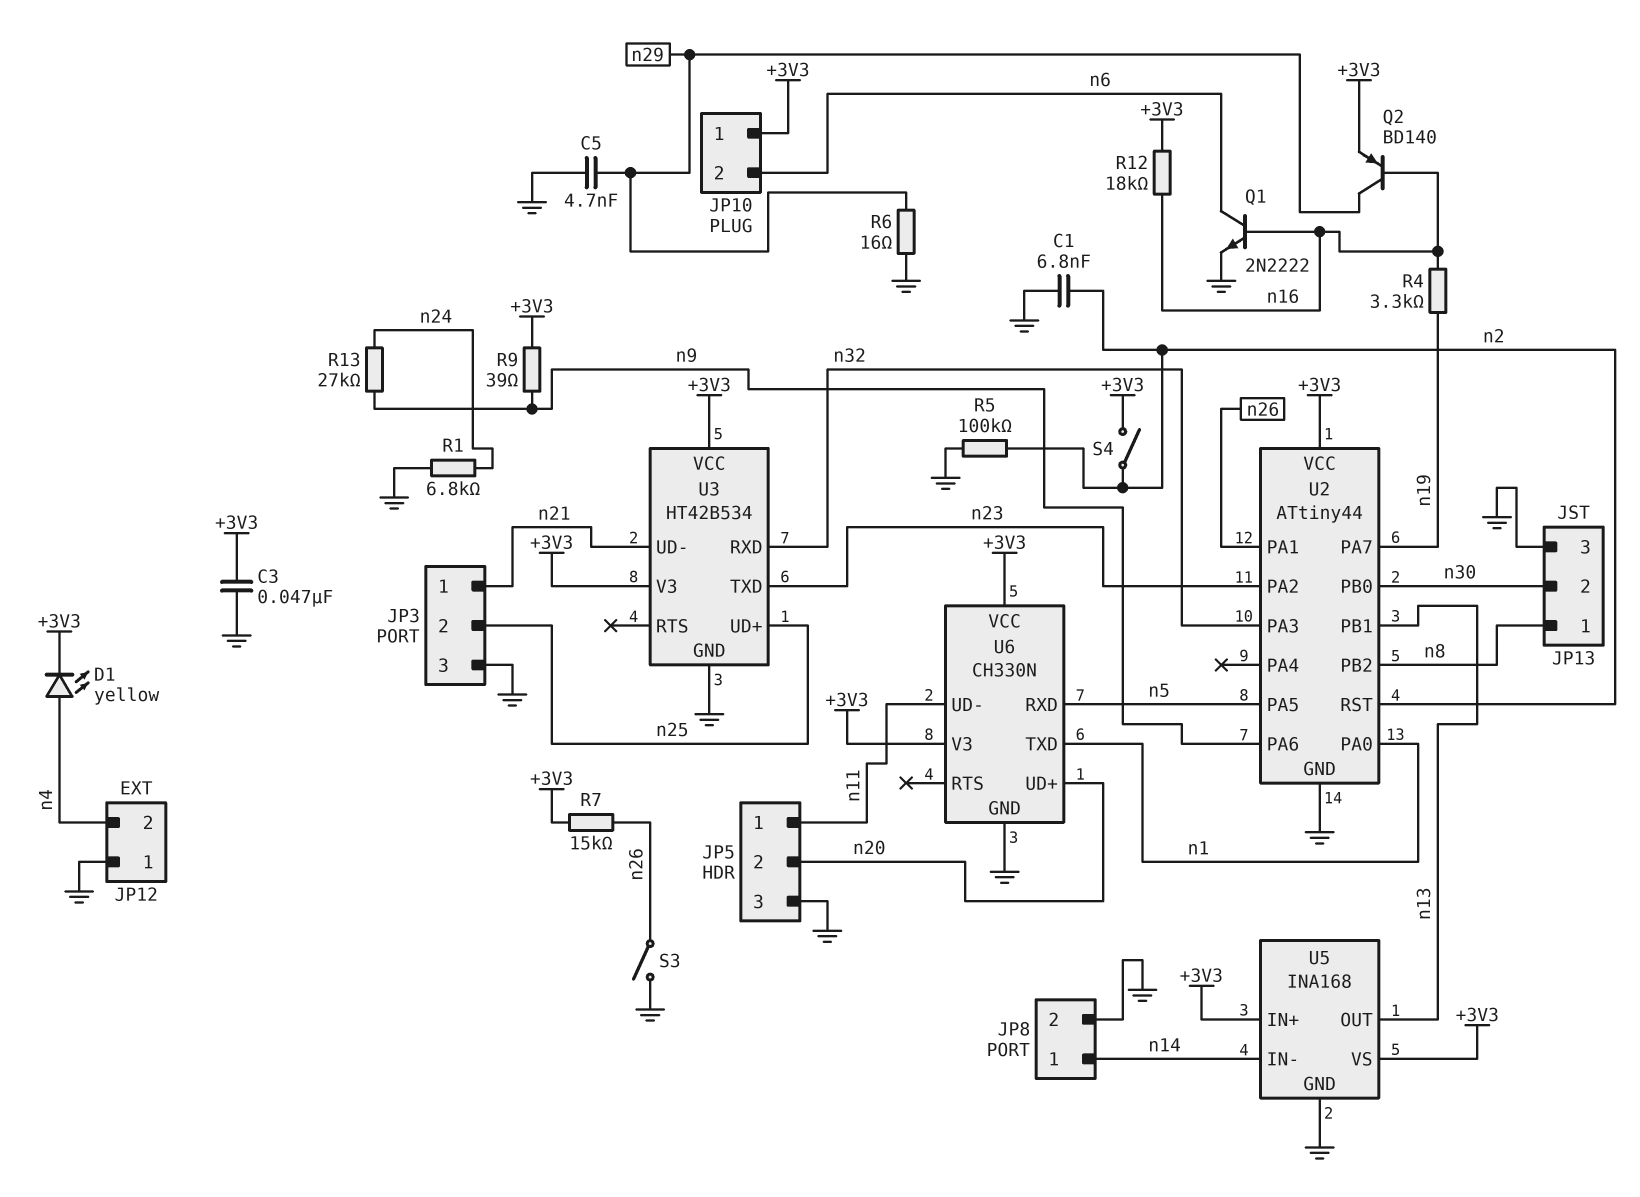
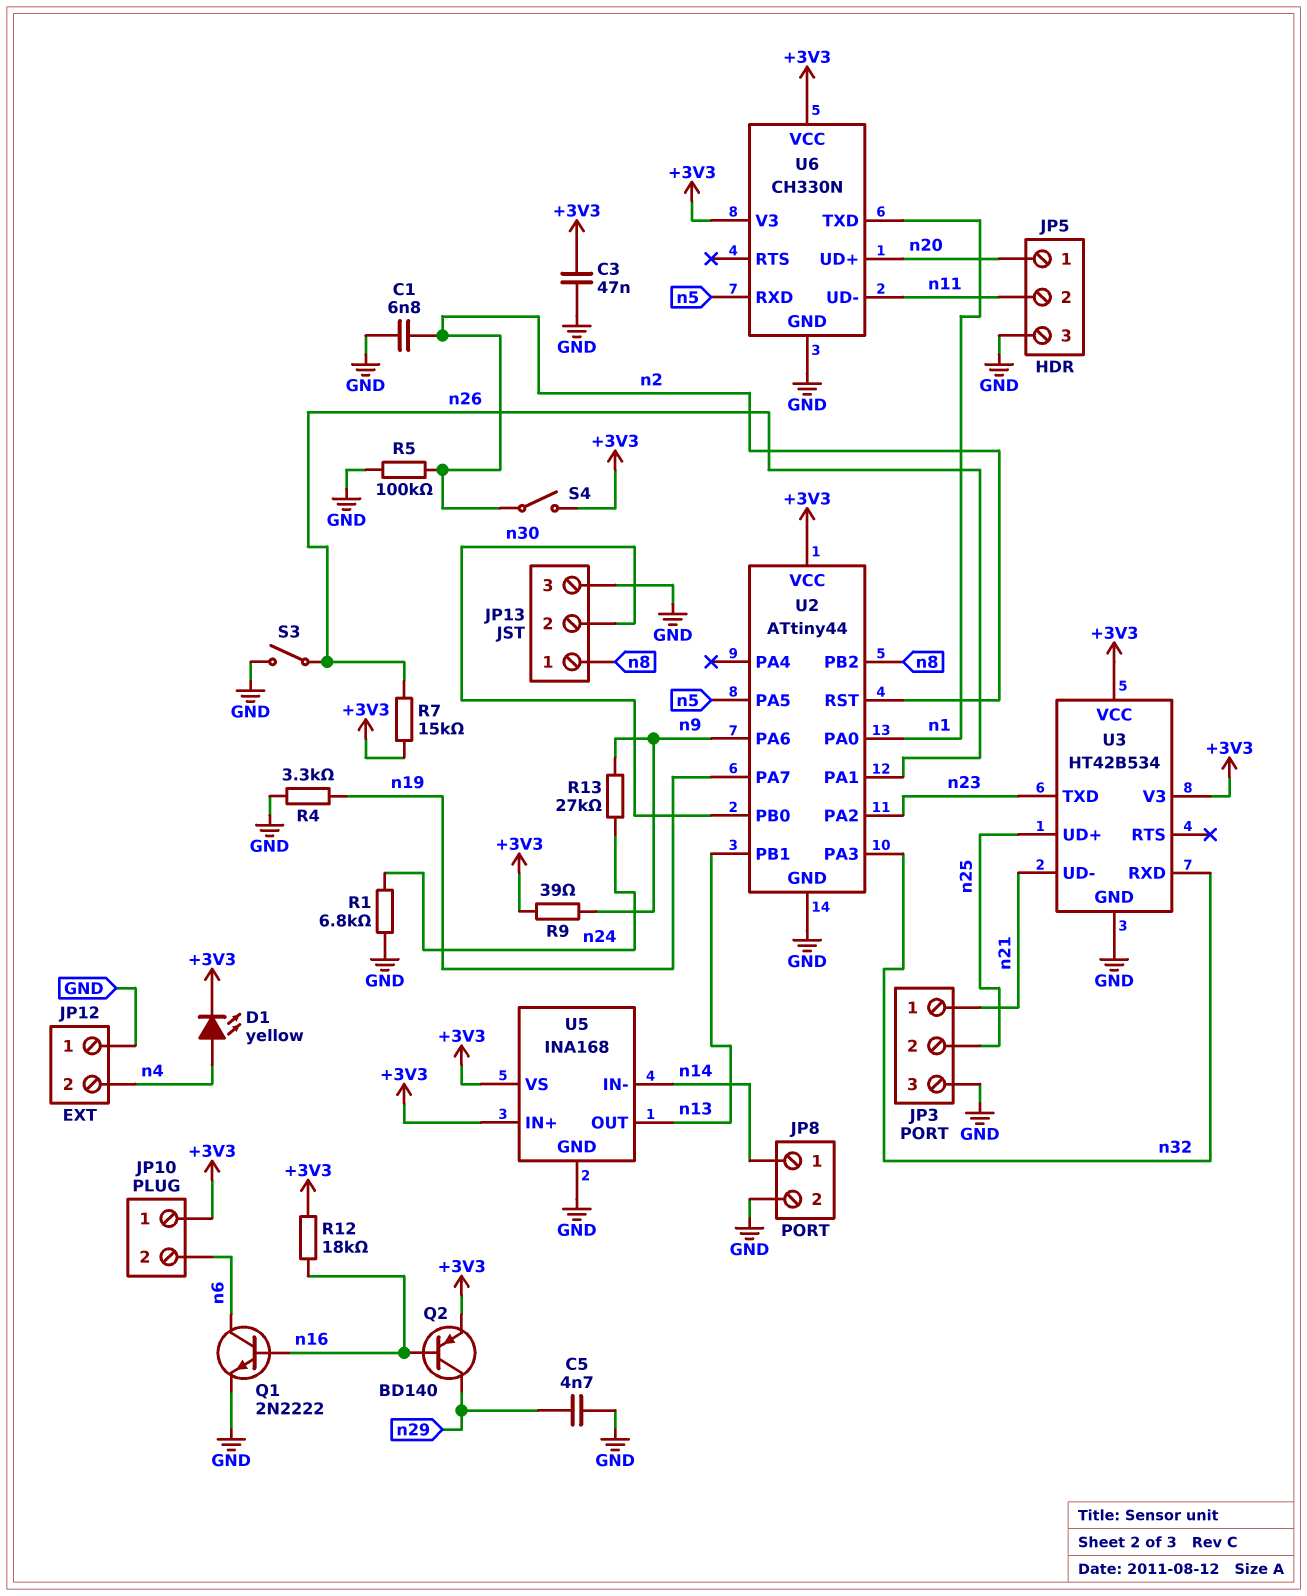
JP5 pin 1: n11 -> n20
JP5 pin 2: n20 -> n11
R4: 3.3k (n16, n19) -> 3.3k (GND, n19)
R6: 16 (GND, n29) -> none

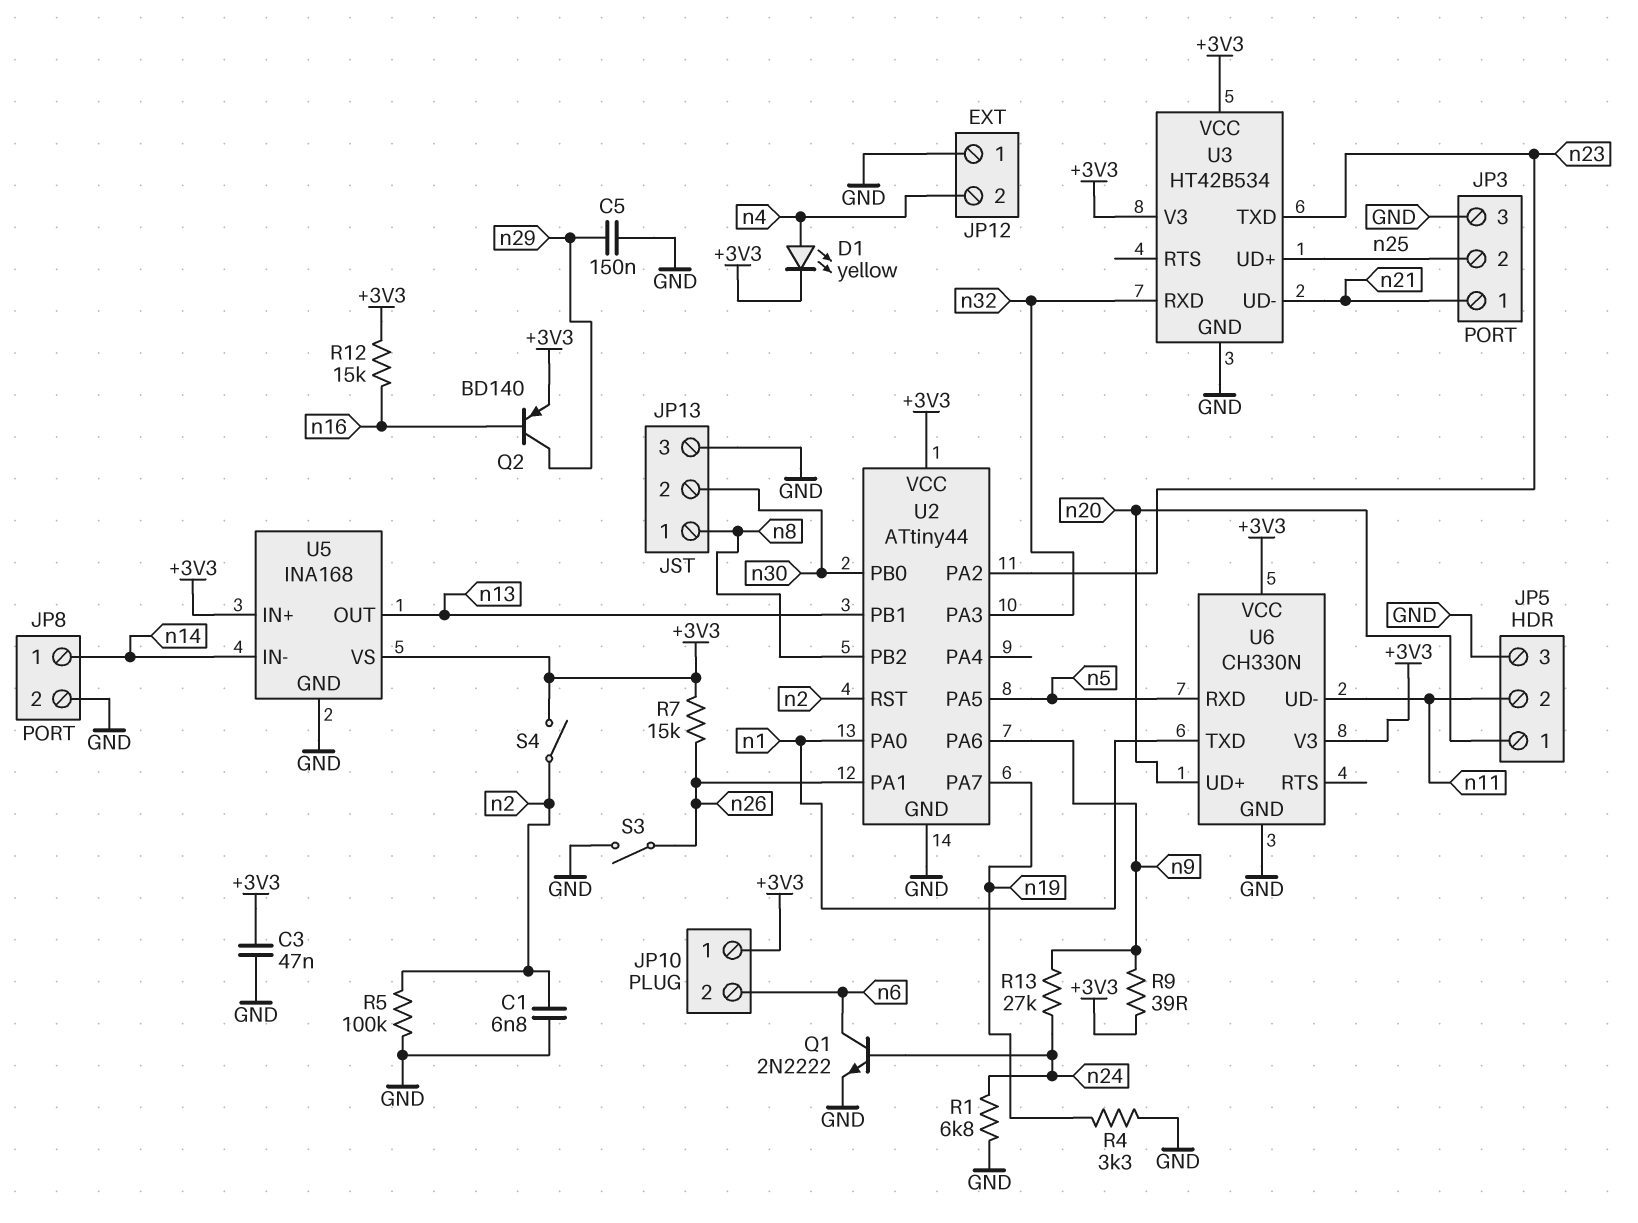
C5: 4.7nF (GND, n29) -> 150nF (GND, n29)
Q1: NPN 2N2222 (B n16, C n6, E GND) -> NPN 2N2222 (B n24, C n6, E GND)
R12: 18k (+3V3, n16) -> 15k (+3V3, n16)

